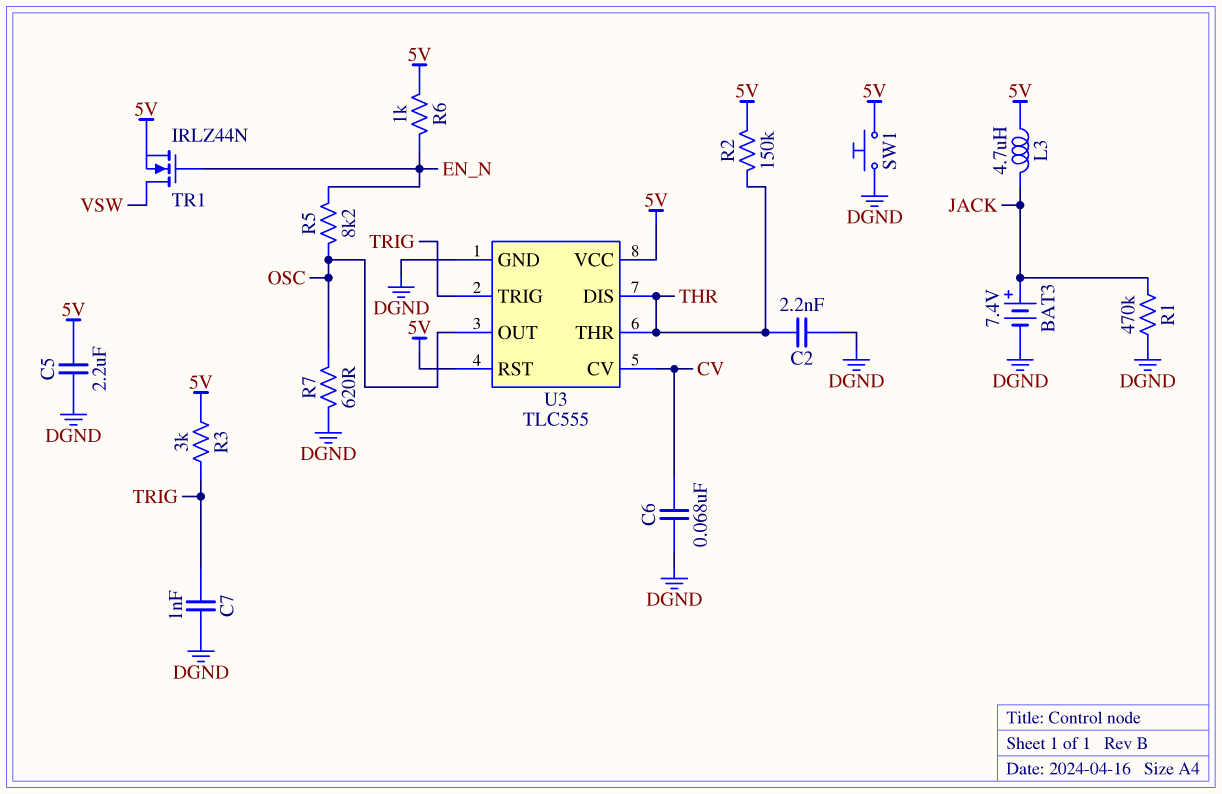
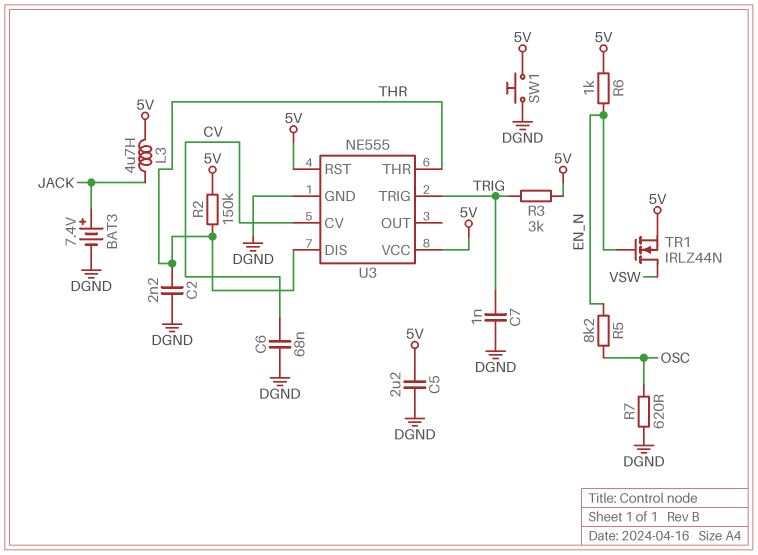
R1: 470k (DGND, JACK) -> none
U3: TLC555 -> NE555
U3 pin OUT: OSC -> none

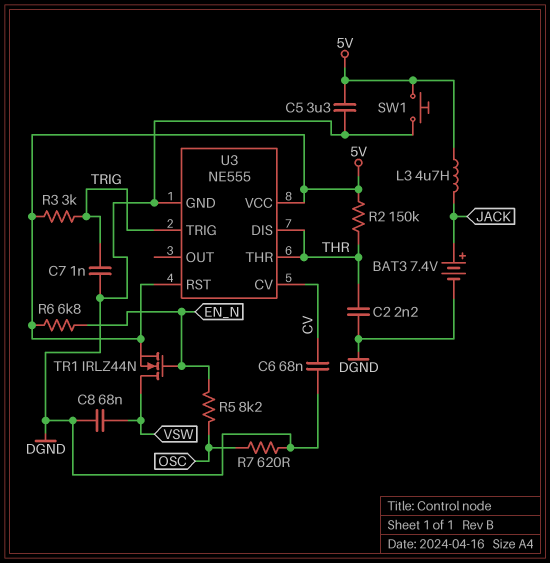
C5: 2.2uF (5V, DGND) -> 3.3uF (5V, DGND)
C8: none -> 68nF (DGND, VSW)
R6: 1k (5V, EN_N) -> 6.8k (5V, EN_N)

